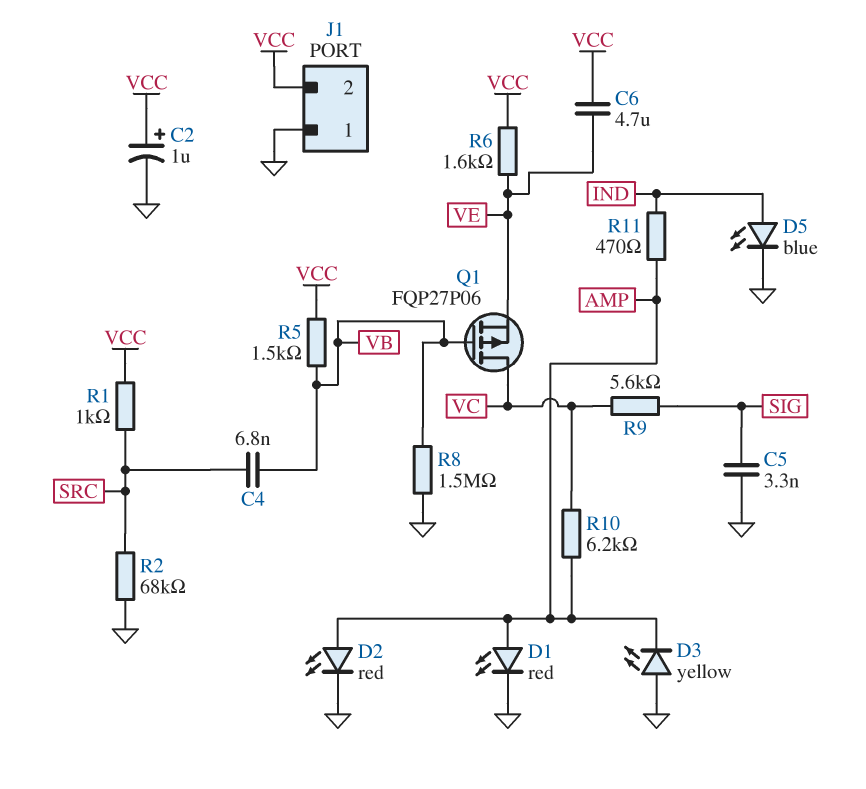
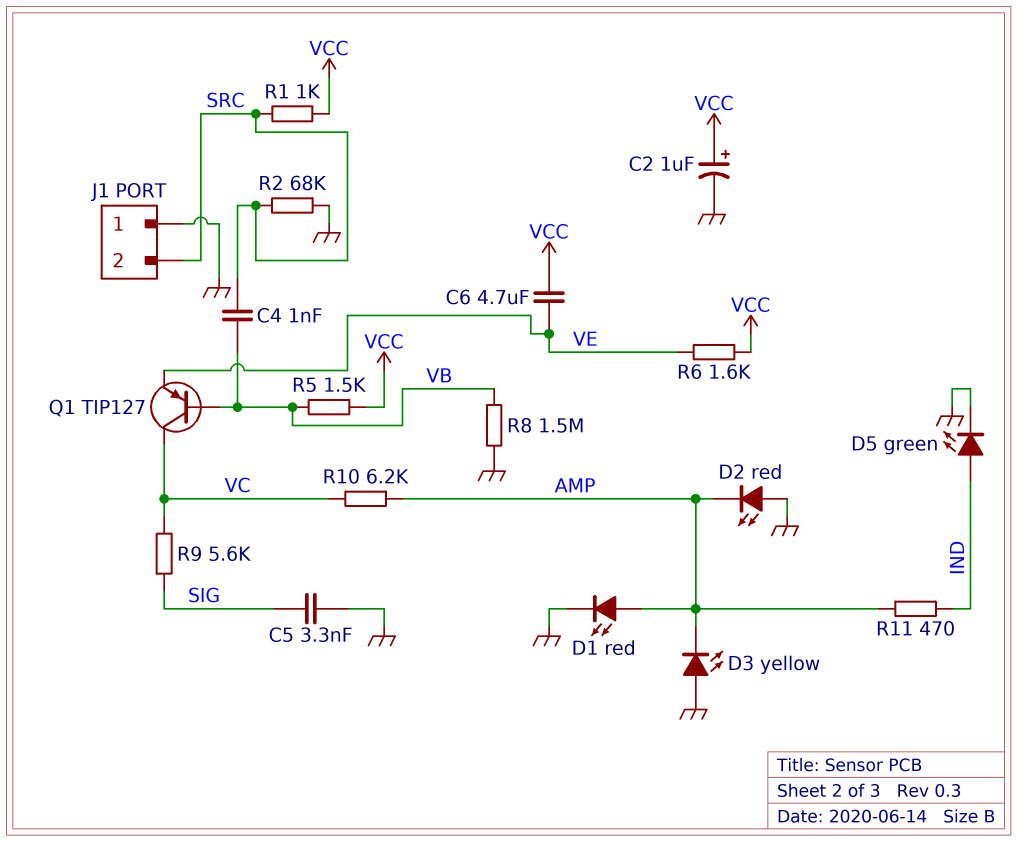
C4: 6.8nF (SRC, VB) -> 1nF (SRC, VB)
D2: LED red (A AMP, K GND) -> LED red (A GND, K AMP)
D5: LED blue (A IND, K GND) -> LED green (A IND, K GND)
J1 pin 2: VCC -> SRC
Q1: PMOS FQP27P06 (G VB, D VC, S VE) -> PNP TIP127 (B VB, C VC, E VE)

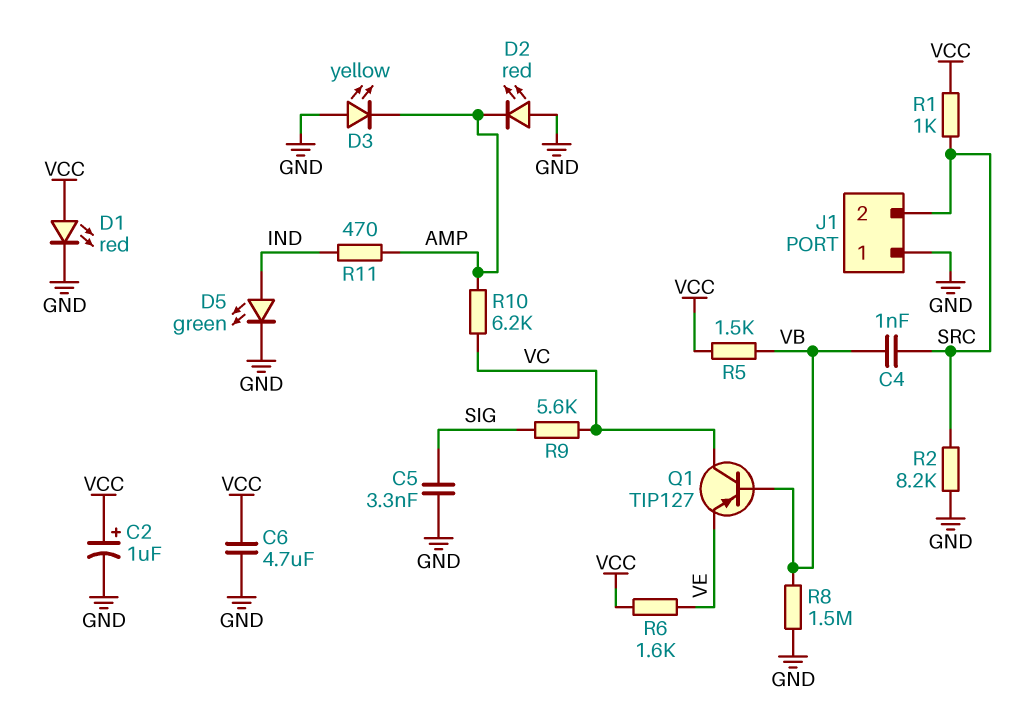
C6: 4.7uF (VCC, VE) -> 4.7uF (GND, VCC)
D1: LED red (A AMP, K GND) -> LED red (A VCC, K GND)
R2: 68k (GND, SRC) -> 8.2k (GND, SRC)

